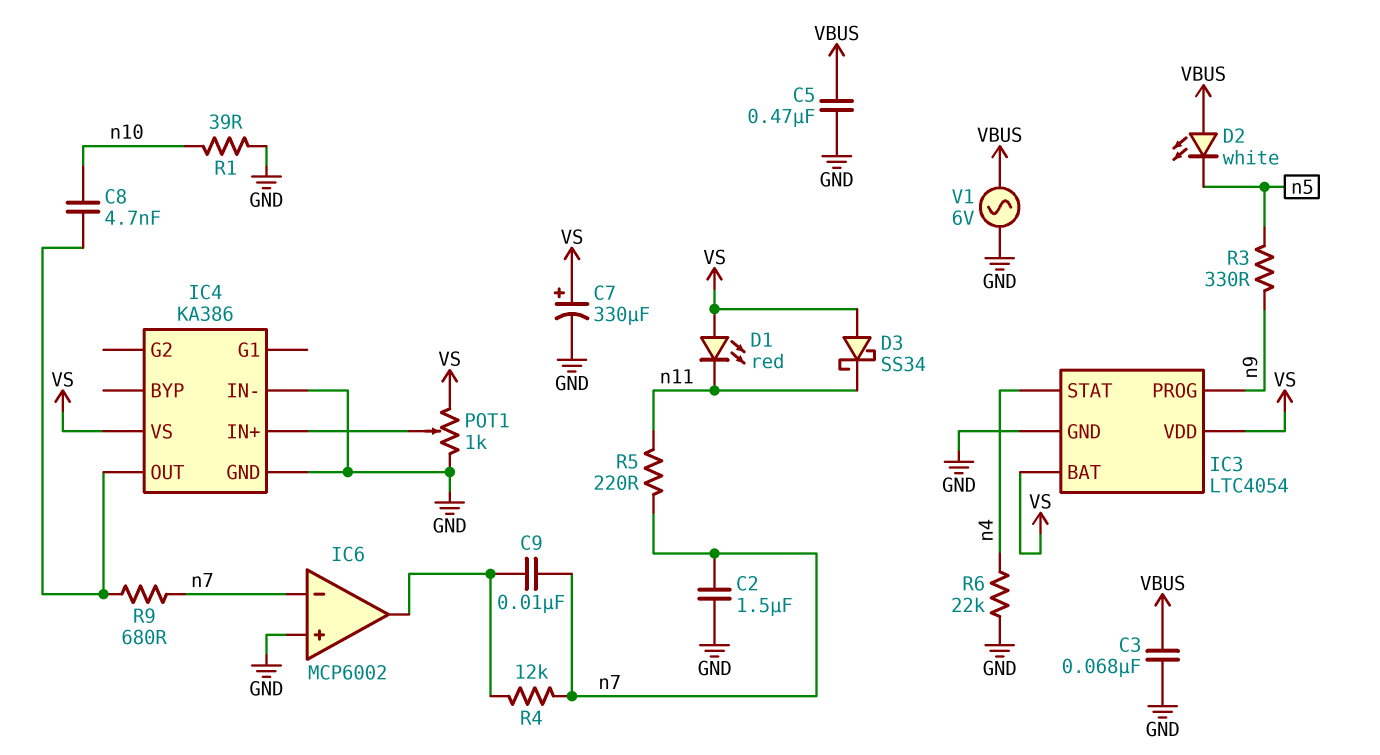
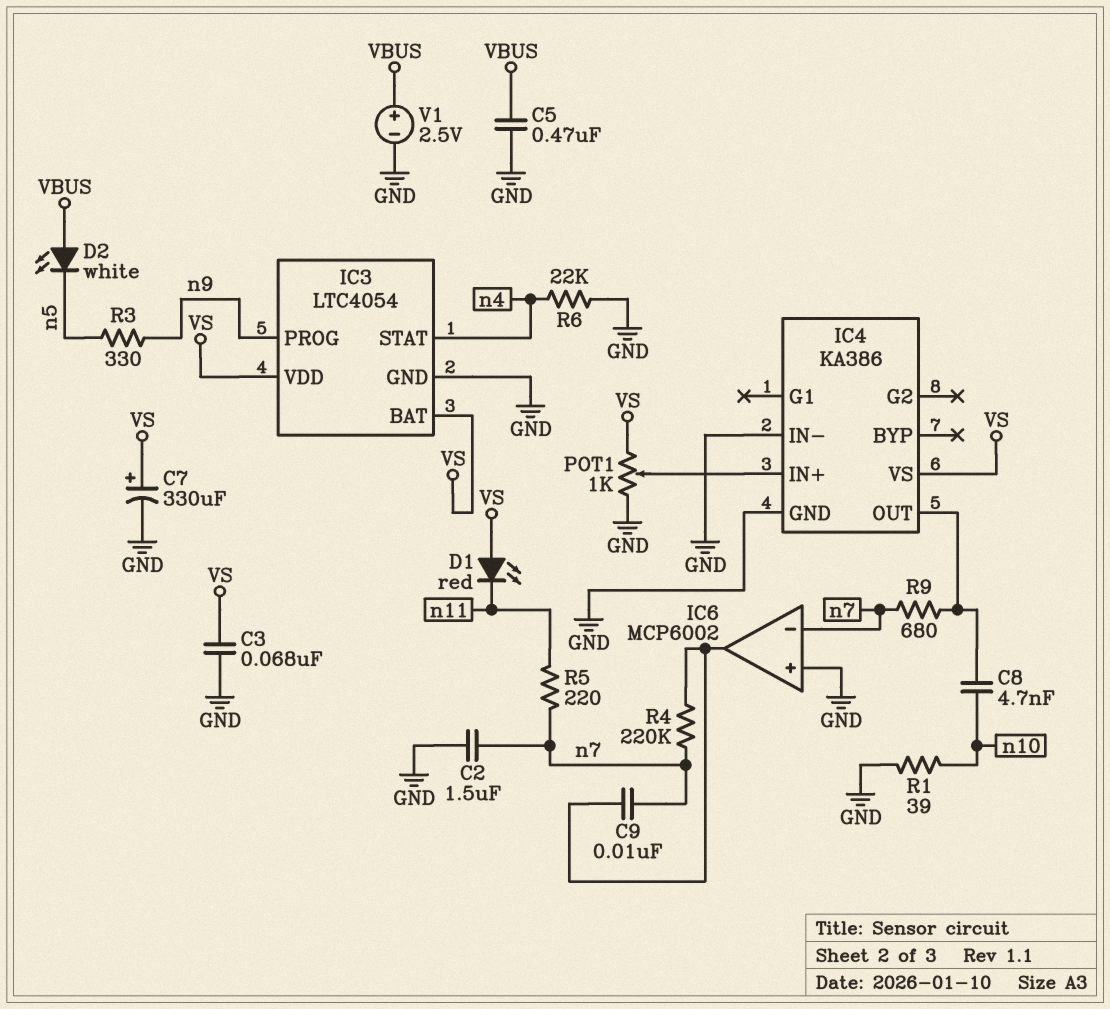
C3: 68nF (GND, VBUS) -> 68nF (GND, VS)
D3: schottky SS34 (A VS, K n11) -> none
R4: 12k (IC6/out, n7) -> 220k (IC6/out, n7)
V1: AC 6V (GND, VBUS) -> 2.5V (plus VBUS, minus GND)

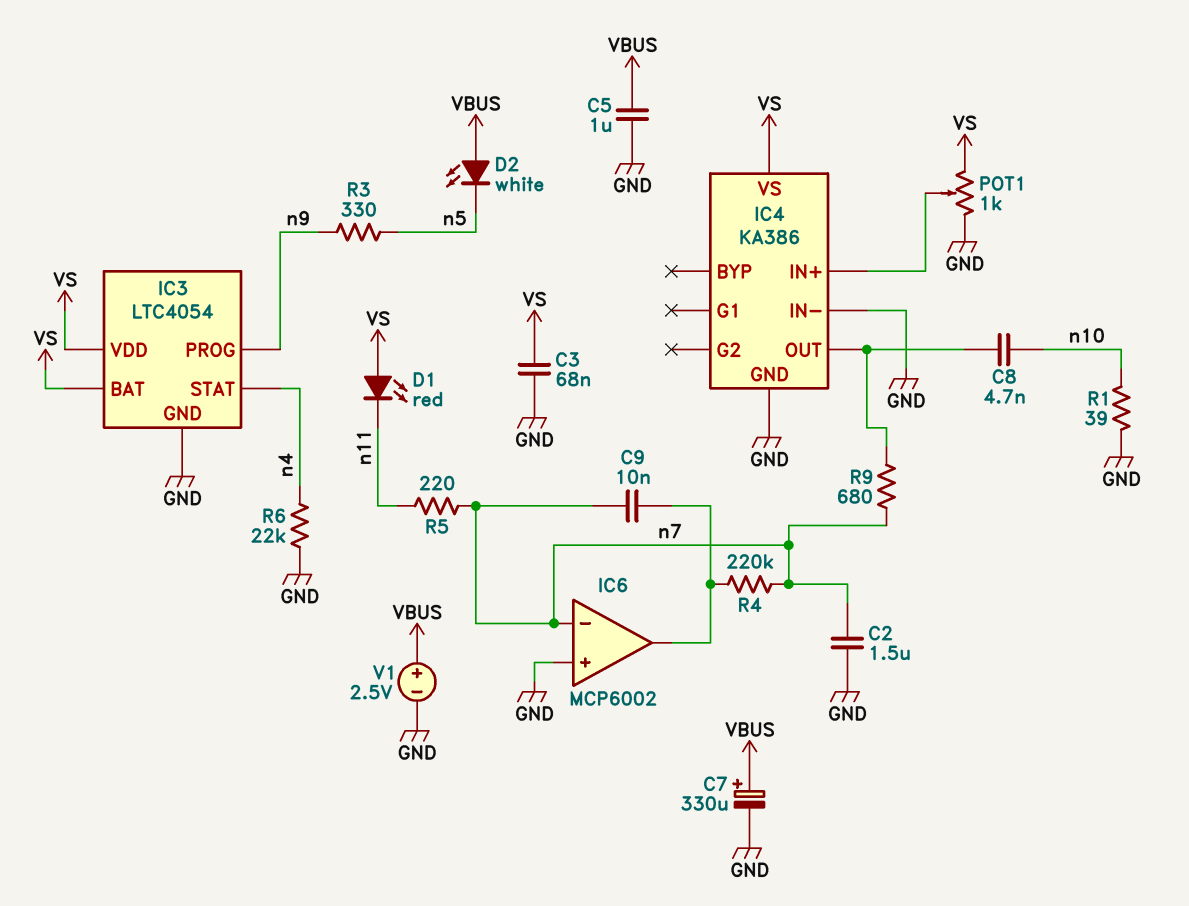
C5: 470nF (GND, VBUS) -> 1uF (GND, VBUS)
C7: 330uF (plus VS, minus GND) -> 330uF (plus VBUS, minus GND)

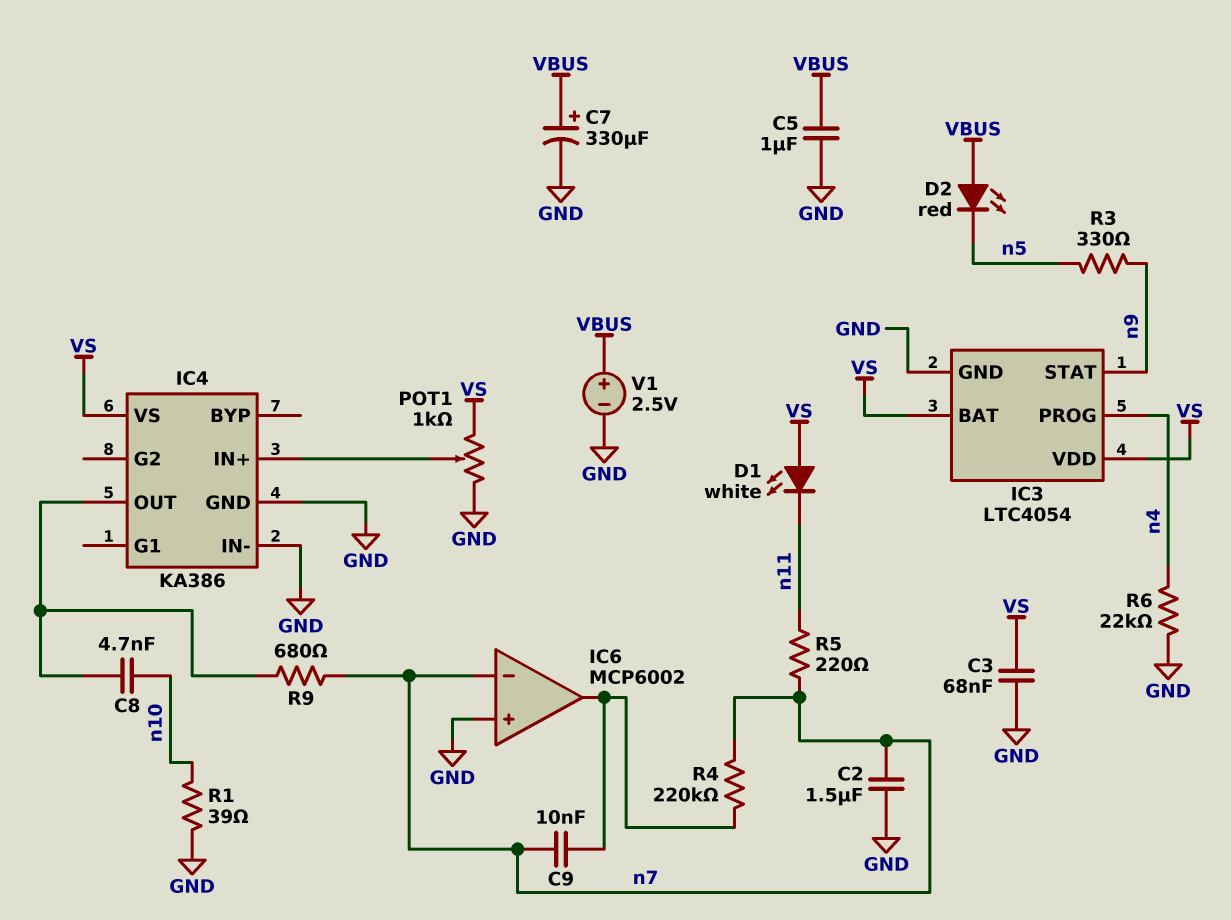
D1: LED red (A VS, K n11) -> LED white (A VS, K n11)
D2: LED white (A VBUS, K n5) -> LED red (A VBUS, K n5)
IC3 pin PROG: n9 -> n4
IC3 pin STAT: n4 -> n9

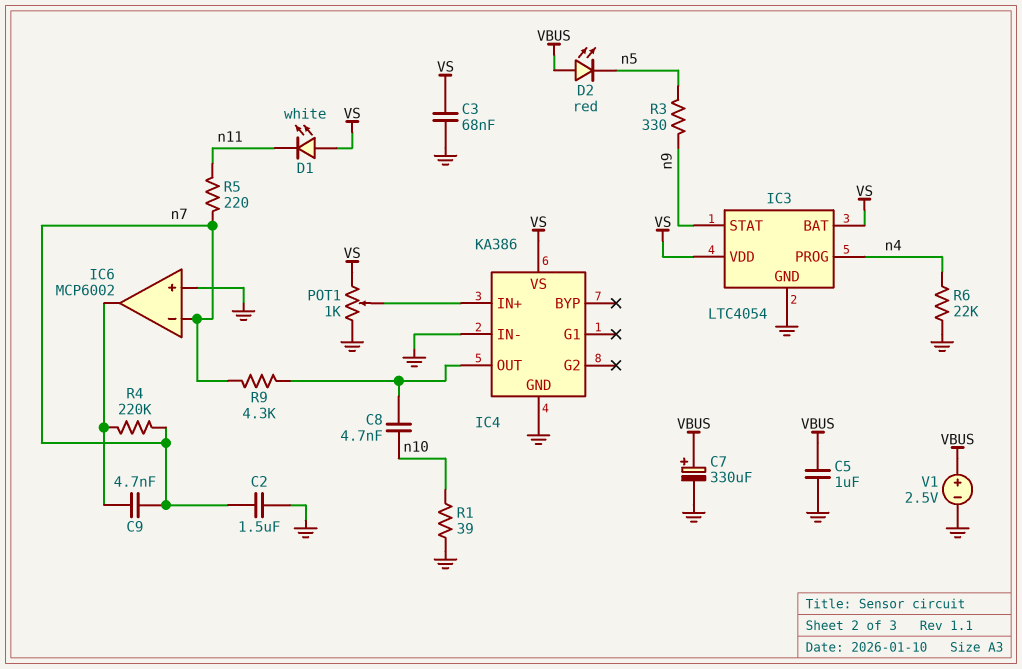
C9: 10nF (IC6/out, n7) -> 4.7nF (IC6/out, n7)
R9: 680 (IC4/OUT, n7) -> 4.3k (IC4/OUT, n7)

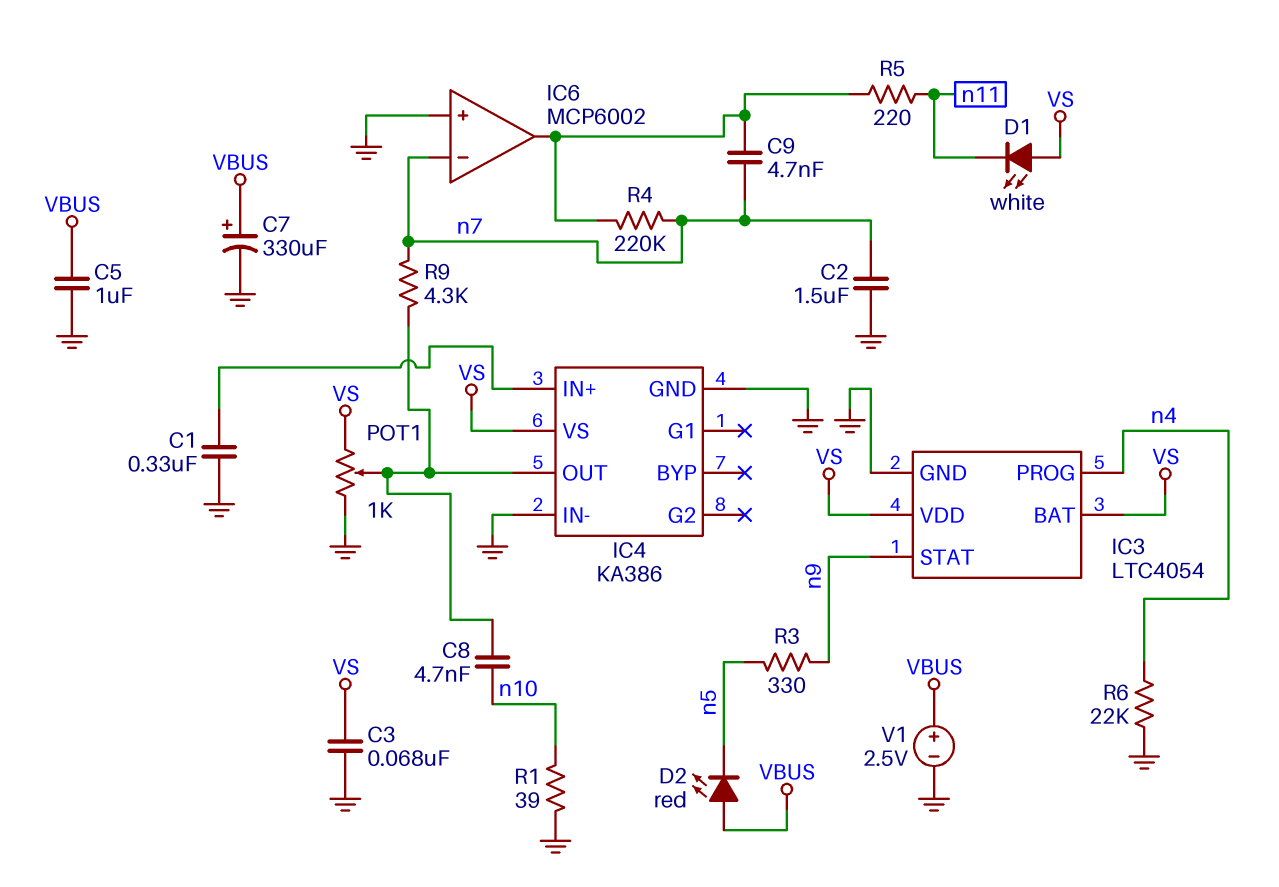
C1: none -> 330nF (GND, IC4/IN+)
POT1: 1k (GND, VS, wiper IC4/IN+) -> 1k (GND, VS, wiper IC4/OUT)
R5: 220 (n7, n11) -> 220 (IC6/out, n11)

